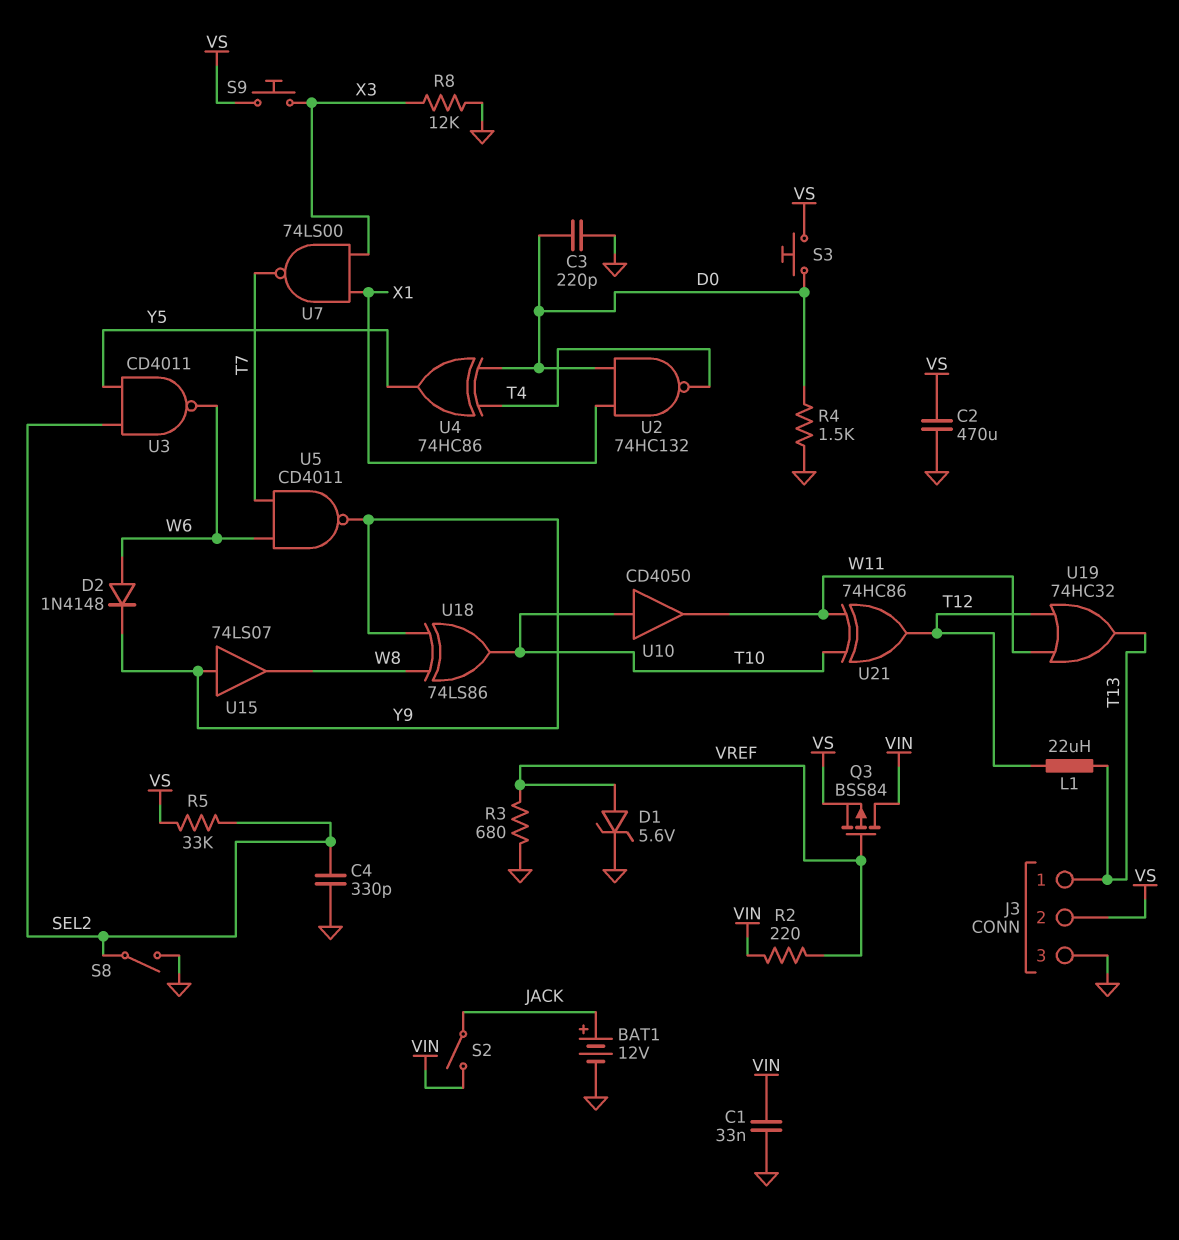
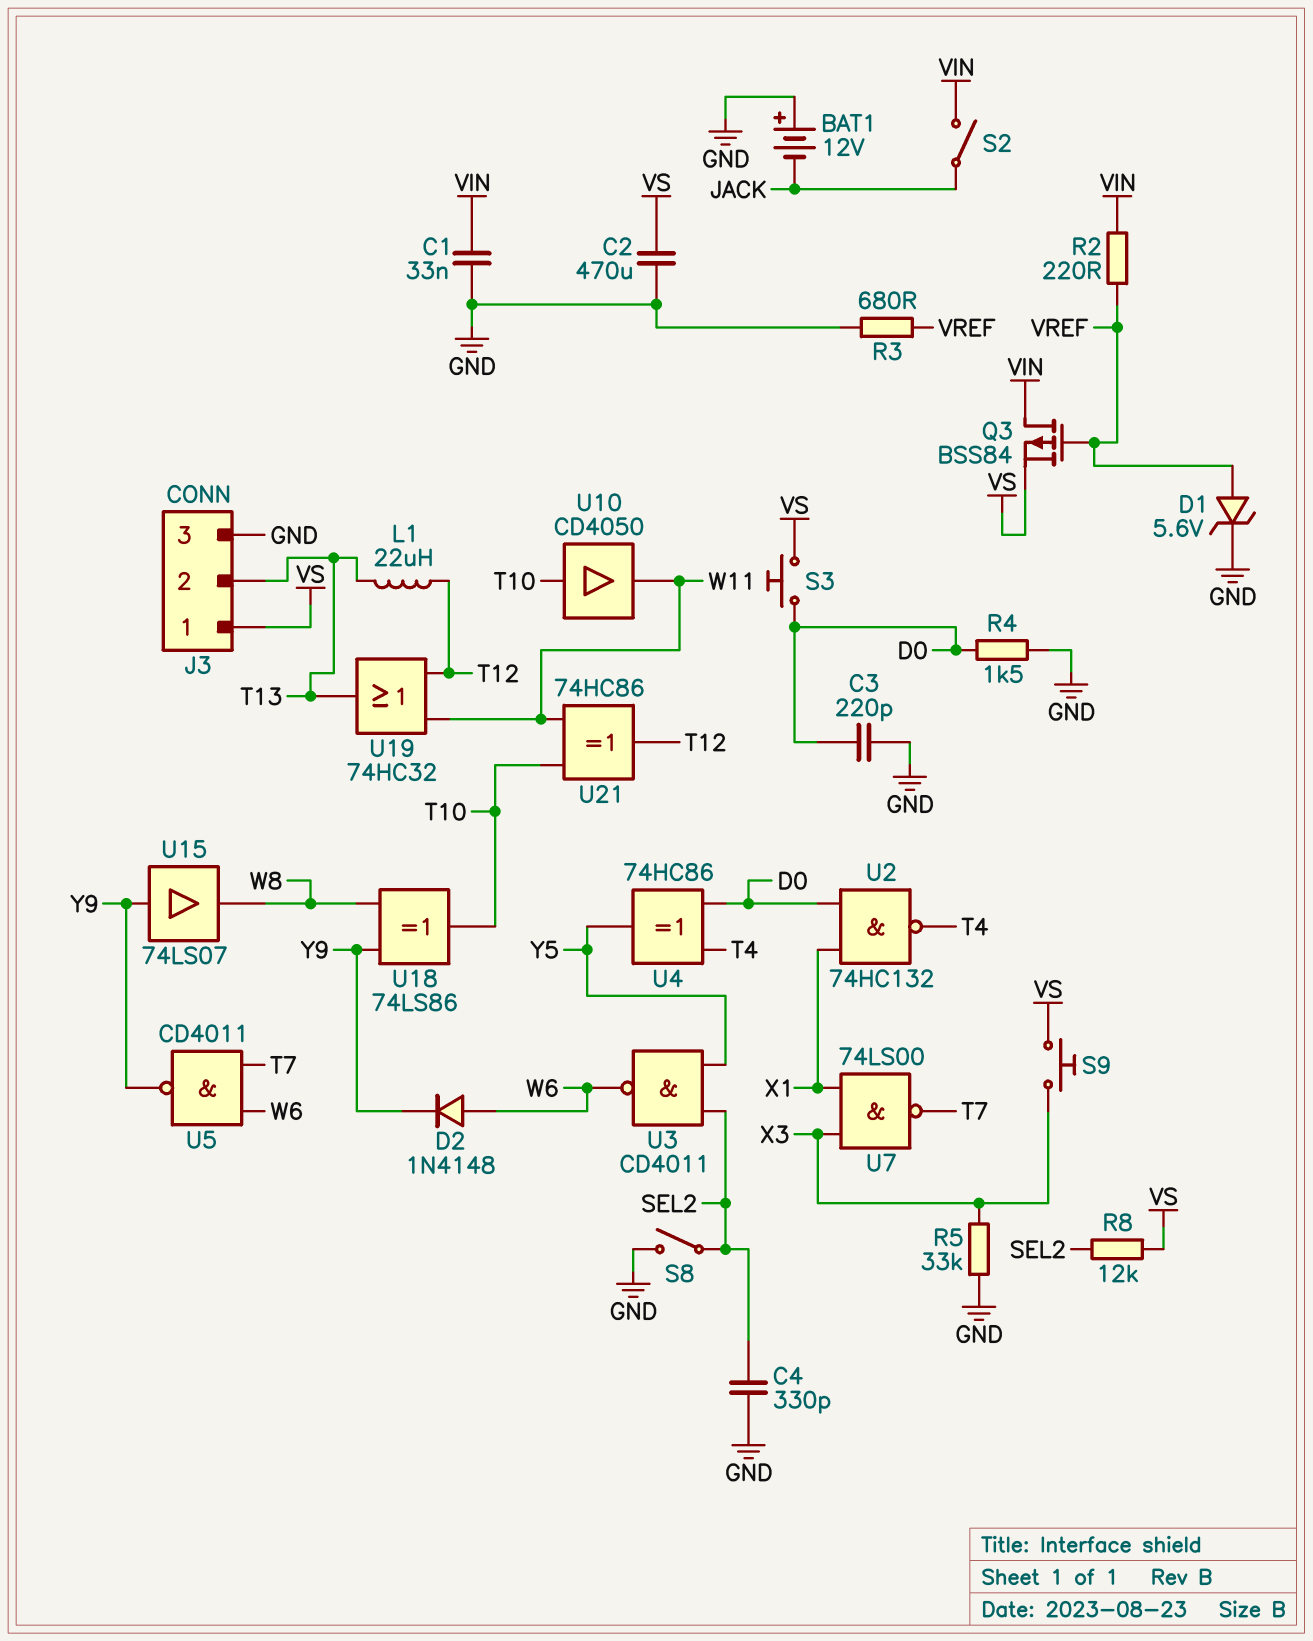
BAT1: 12V (plus JACK, minus GND) -> 12V (plus GND, minus JACK)
J3 pin 1: T13 -> VS
J3 pin 2: VS -> T13
R5: 33k (SEL2, VS) -> 33k (GND, X3)
R8: 12k (GND, X3) -> 12k (SEL2, VS)

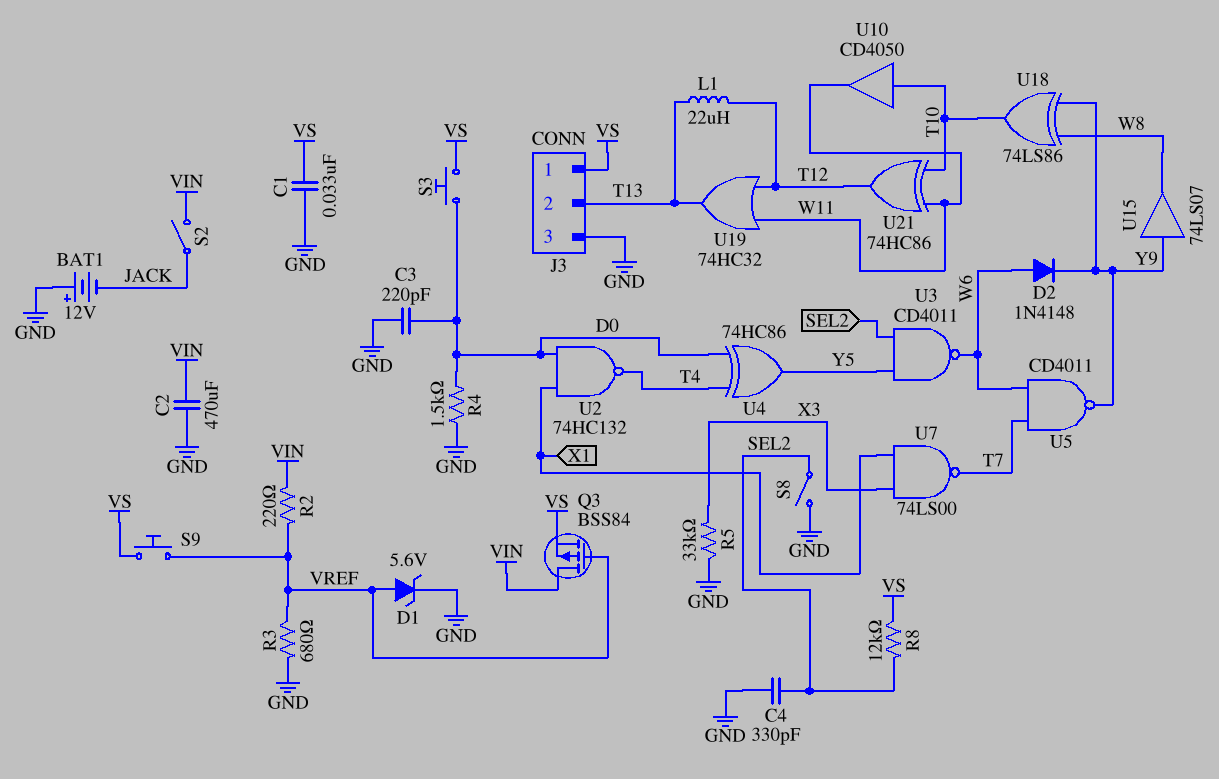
C1: 33nF (GND, VIN) -> 33nF (GND, VS)
C2: 470uF (GND, VS) -> 470uF (GND, VIN)
S9: button (VS, X3) -> button (VREF, VS)

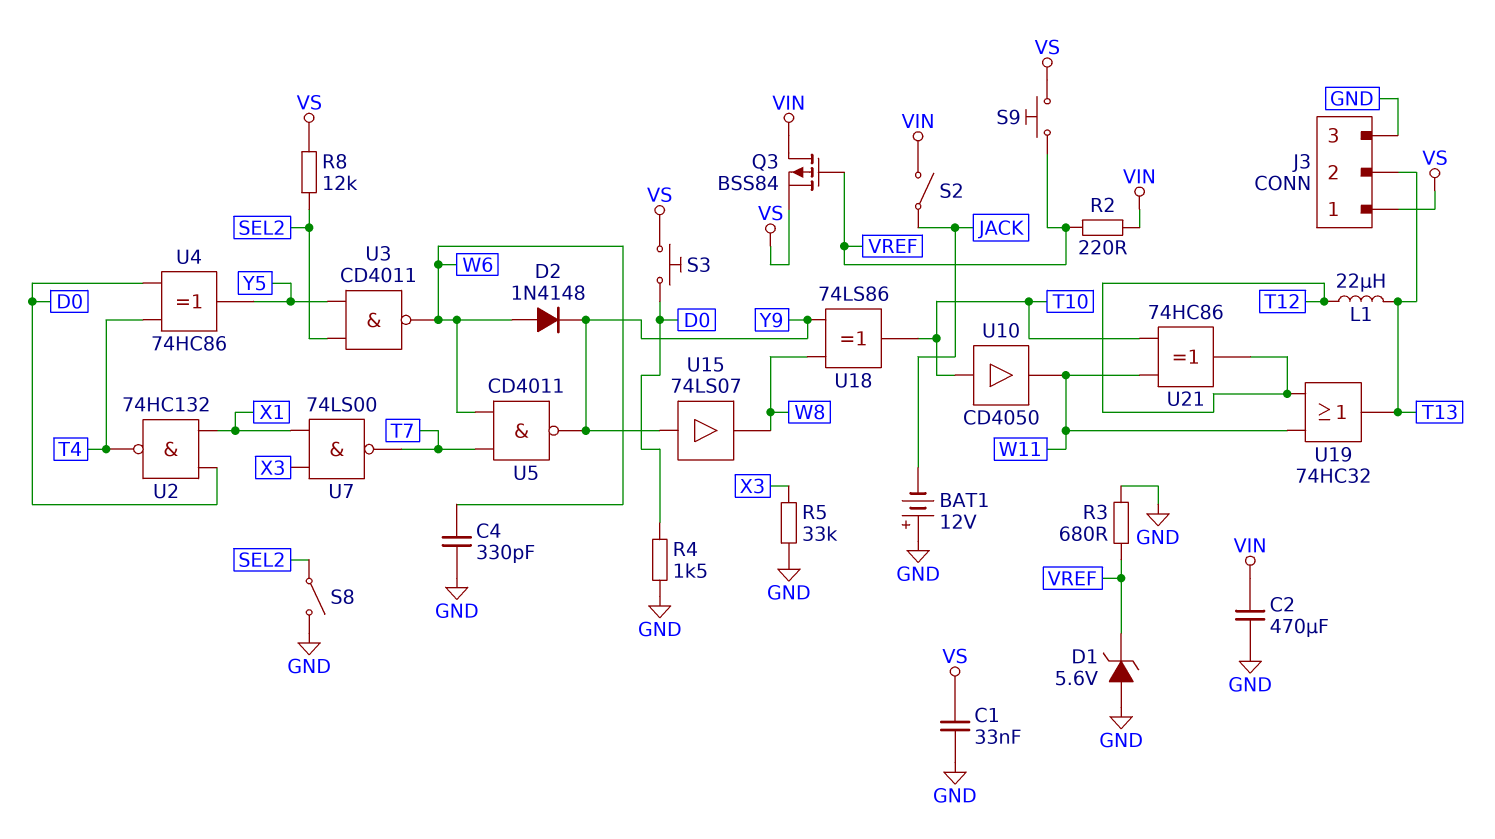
C3: 220pF (D0, GND) -> none
C4: 330pF (GND, SEL2) -> 330pF (GND, W6)
D1: zener 5.6V (A VREF, K GND) -> zener 5.6V (A GND, K VREF)

